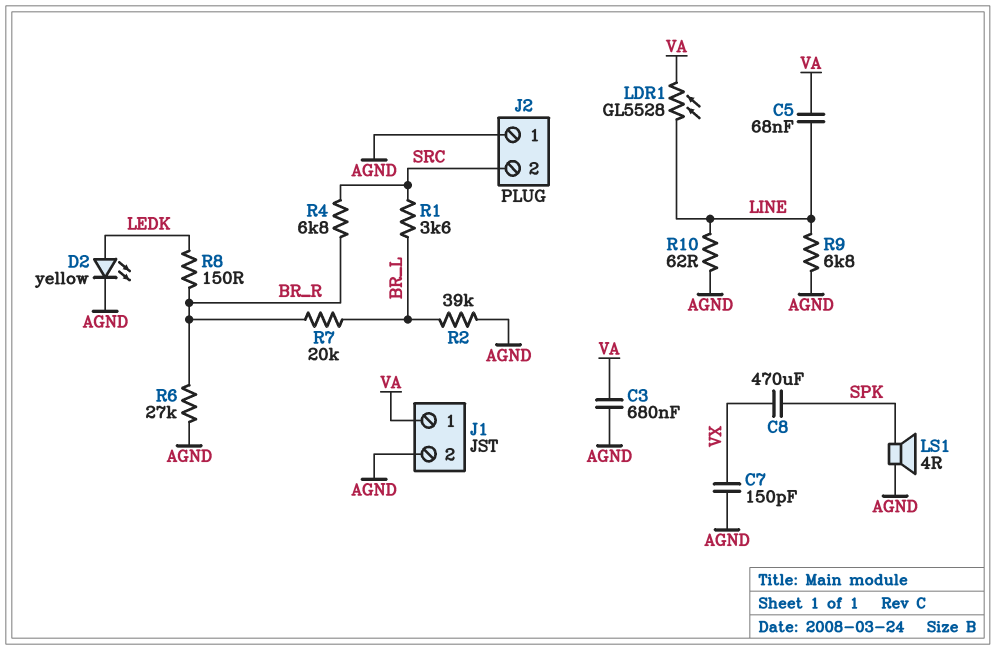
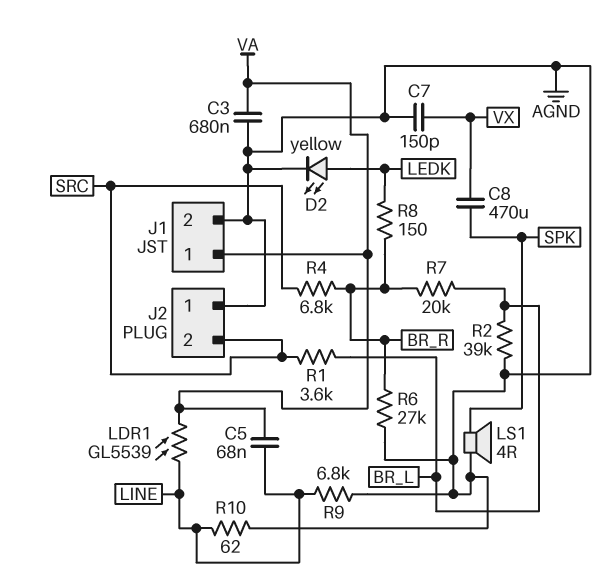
LDR1: GL5528 (LINE, VA) -> GL5539 (LINE, VA)

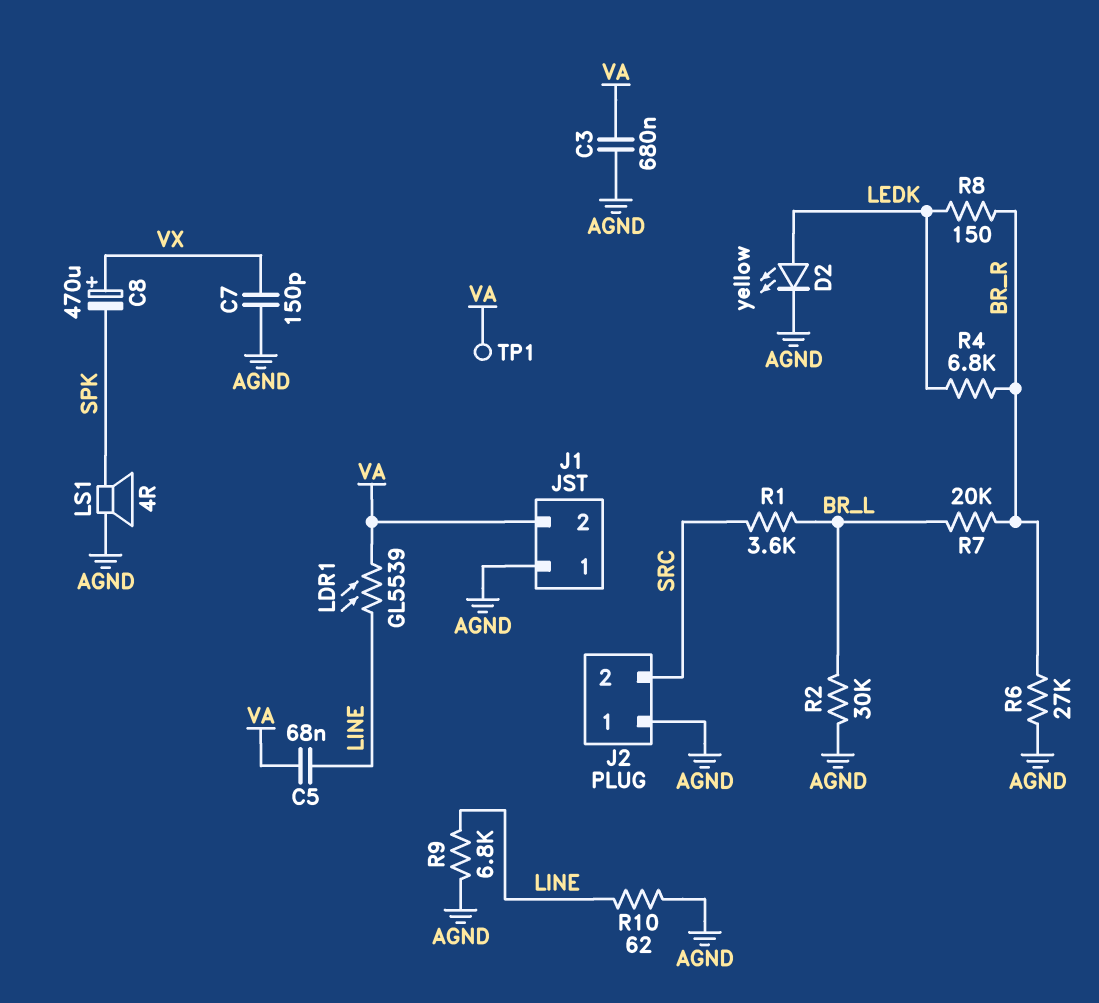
C8: 470uF (SPK, VX) -> 470uF (plus VX, minus SPK)
J1 pin 1: VA -> AGND
J1 pin 2: AGND -> VA
R2: 39k (AGND, BR_L) -> 30k (AGND, BR_L)
R4: 6.8k (BR_R, SRC) -> 6.8k (BR_R, LEDK)
TP1: none -> test point (VA)

